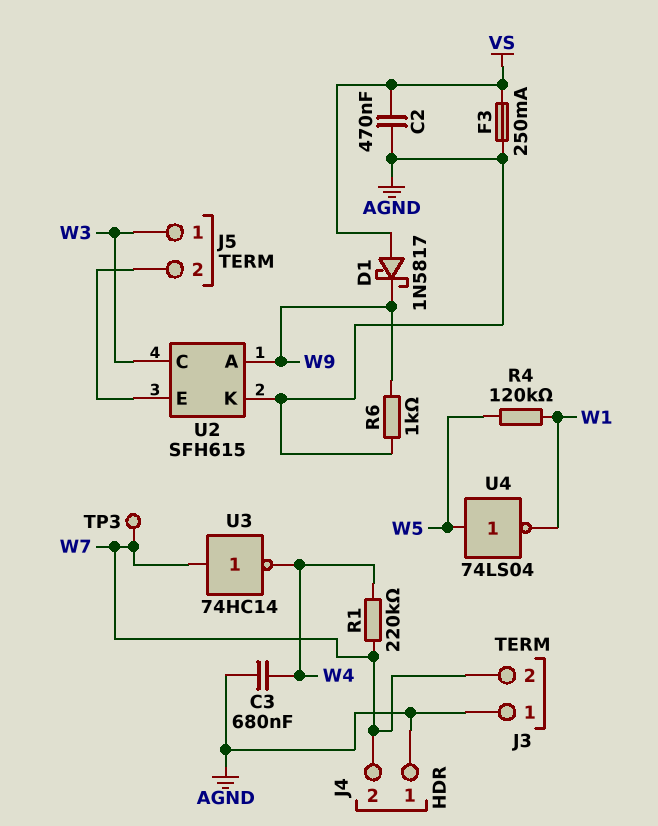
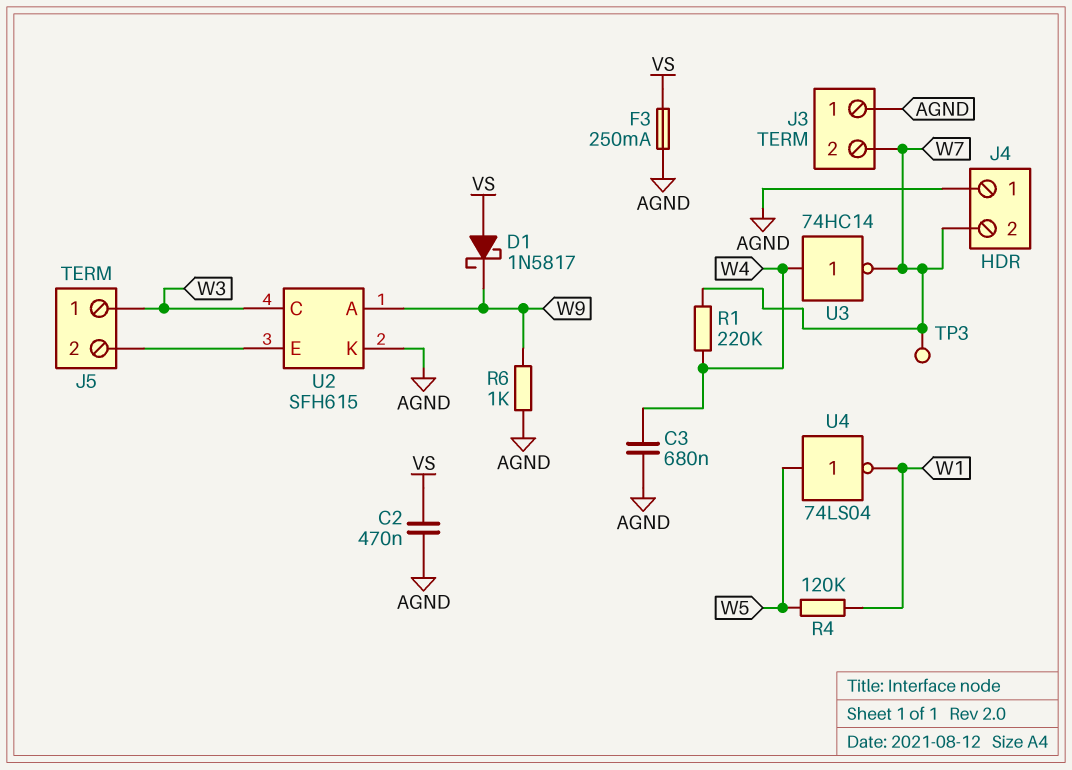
U3: NOT 74HC14 (in W7, out W4) -> NOT 74HC14 (in W4, out W7)

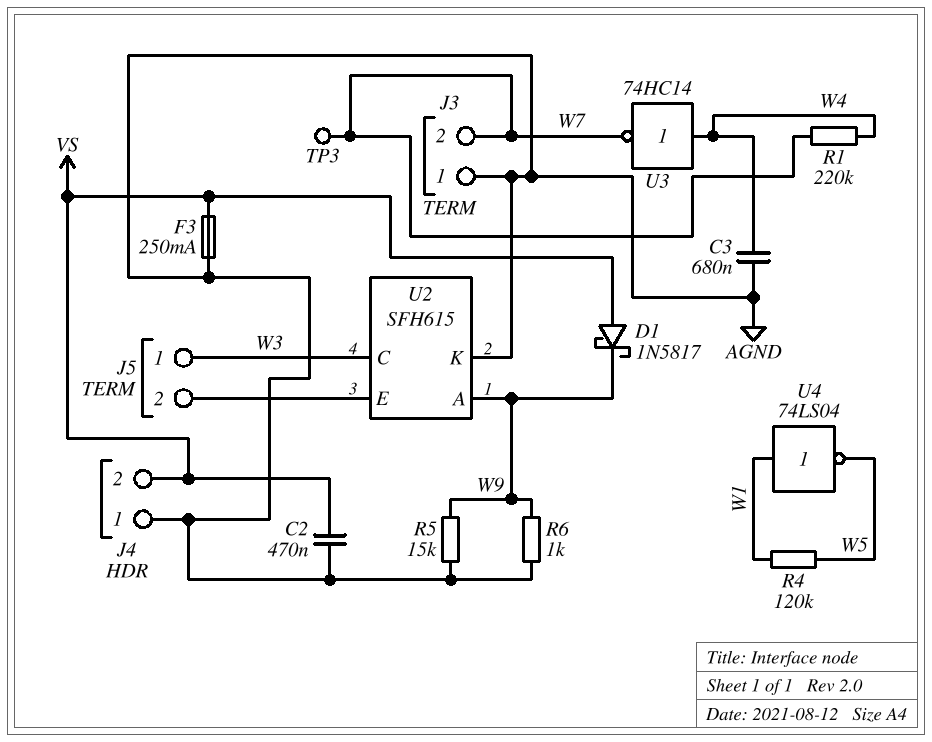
J4 pin 2: W7 -> VS
R5: none -> 15k (AGND, W9)
U4: NOT 74LS04 (in W5, out W1) -> NOT 74LS04 (in W1, out W5)

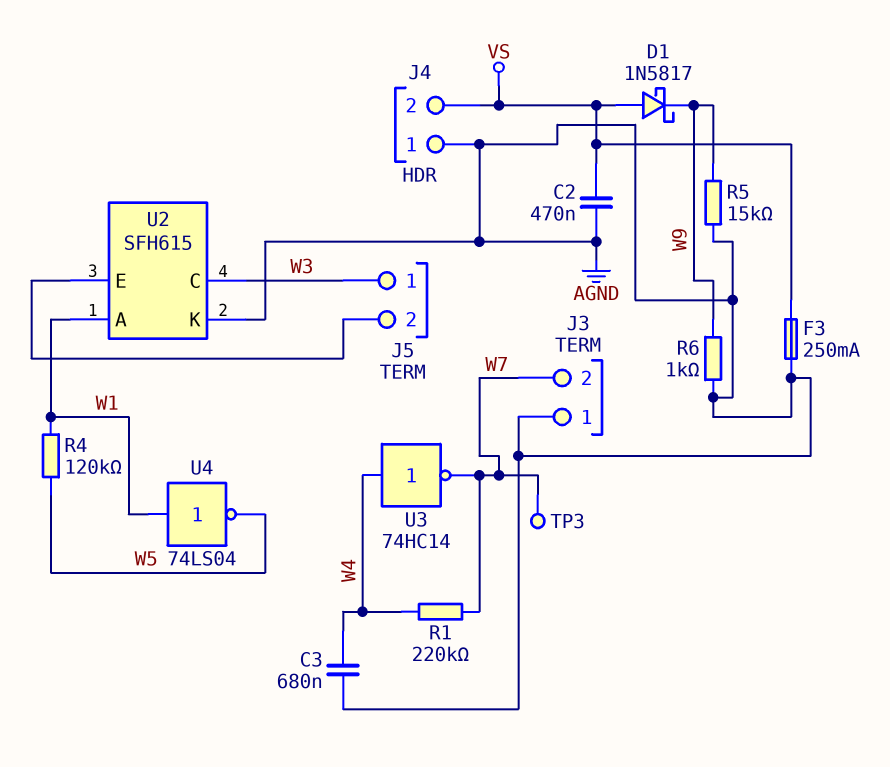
U2 pin A: W9 -> W1

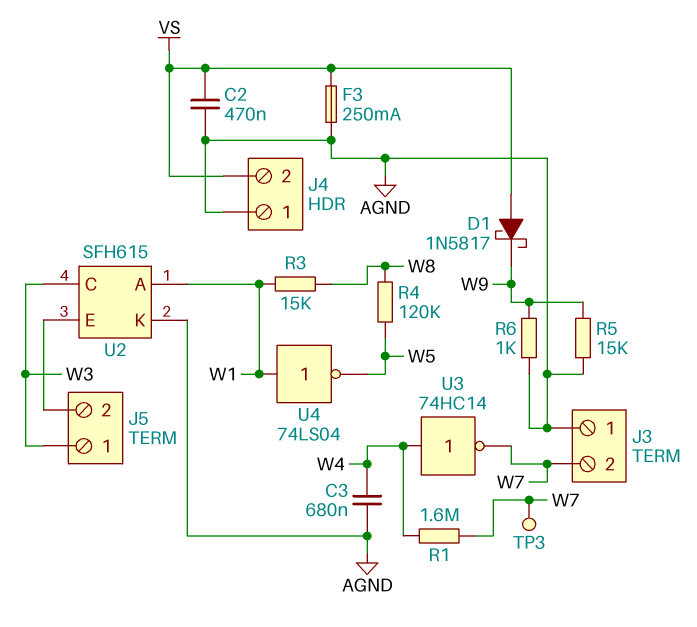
R1: 220k (W4, W7) -> 1.6M (W4, W7)
R3: none -> 15k (W1, W8)
R4: 120k (W1, W5) -> 120k (W5, W8)

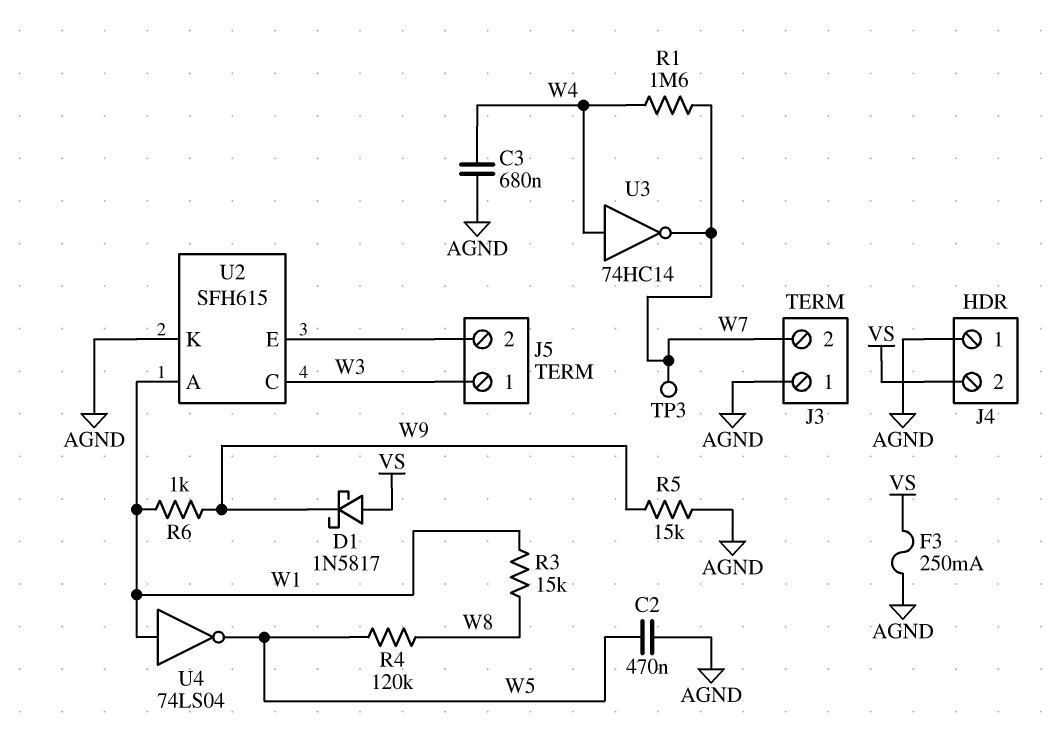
C2: 470nF (AGND, VS) -> 470nF (AGND, W5)
R6: 1k (AGND, W9) -> 1k (W1, W9)

